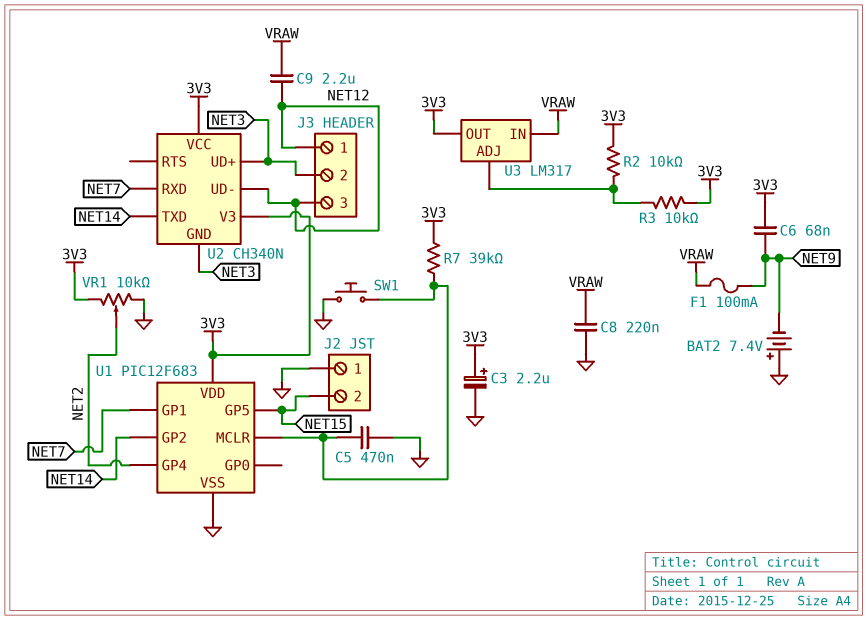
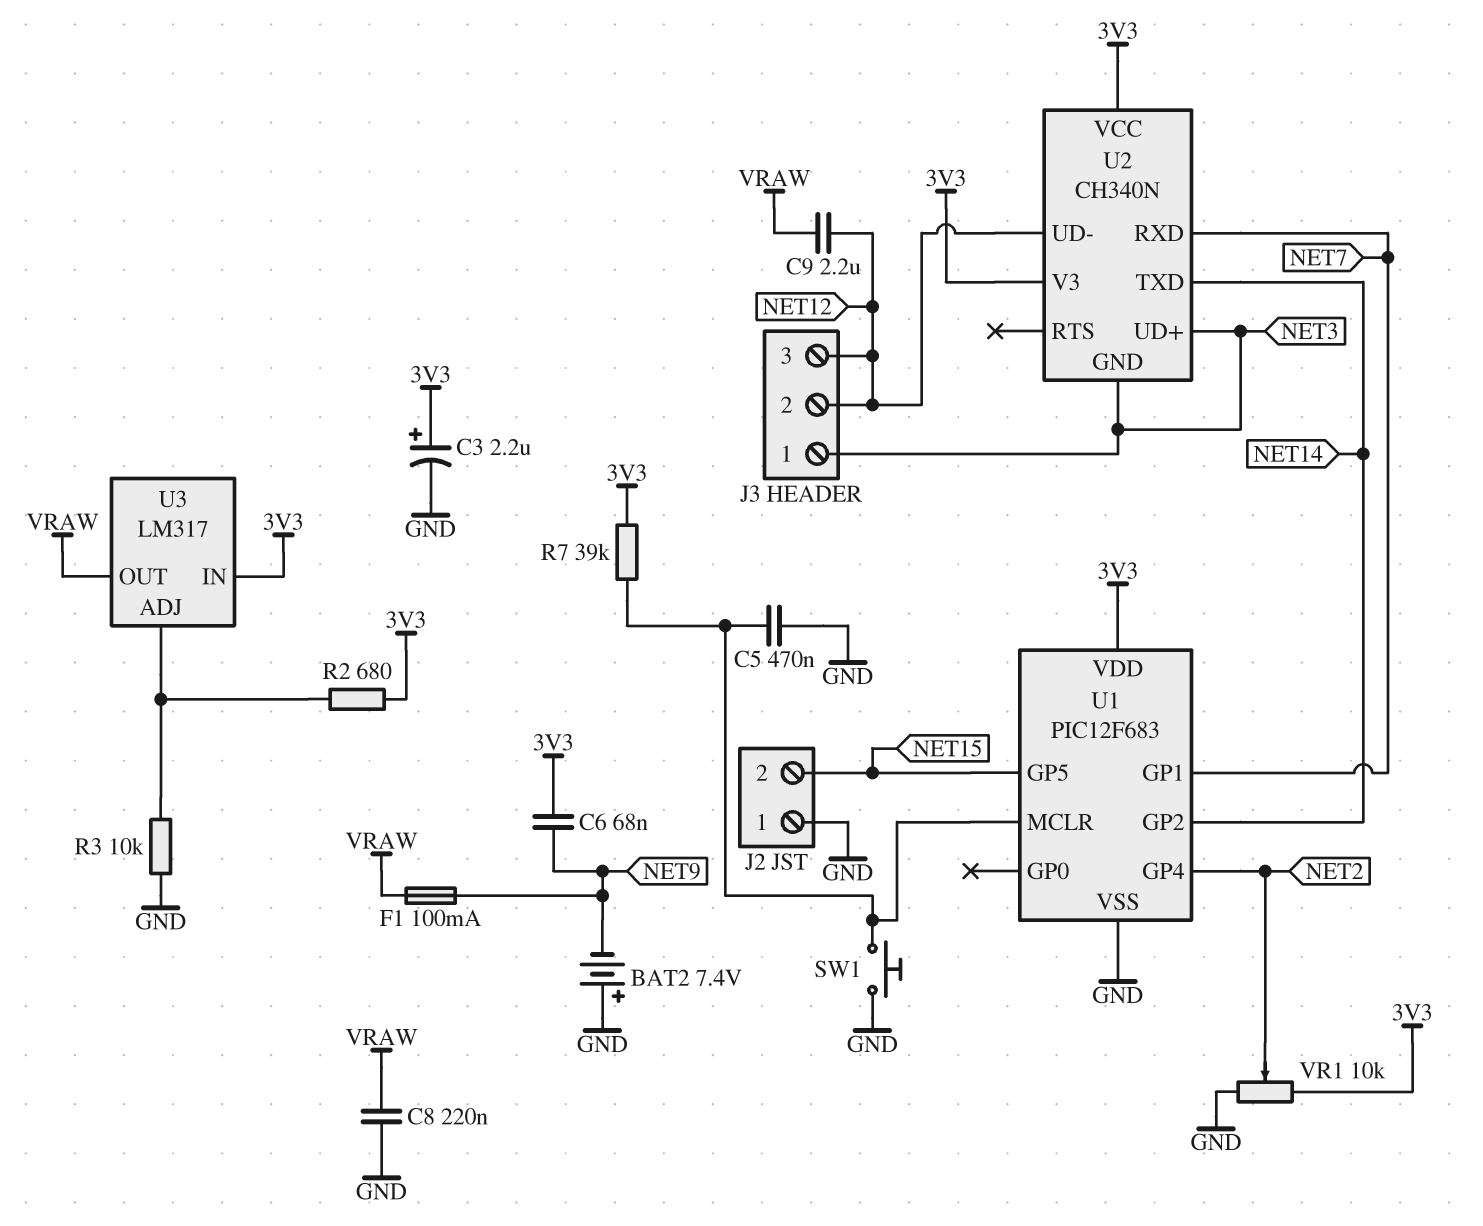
J3 pin 1: NET12 -> NET3
J3 pin 2: NET3 -> NET12
R2: 10k (3V3, U3/ADJ) -> 680 (3V3, U3/ADJ)
R3: 10k (3V3, U3/ADJ) -> 10k (GND, U3/ADJ)
U3 pin IN: VRAW -> 3V3
U3 pin OUT: 3V3 -> VRAW

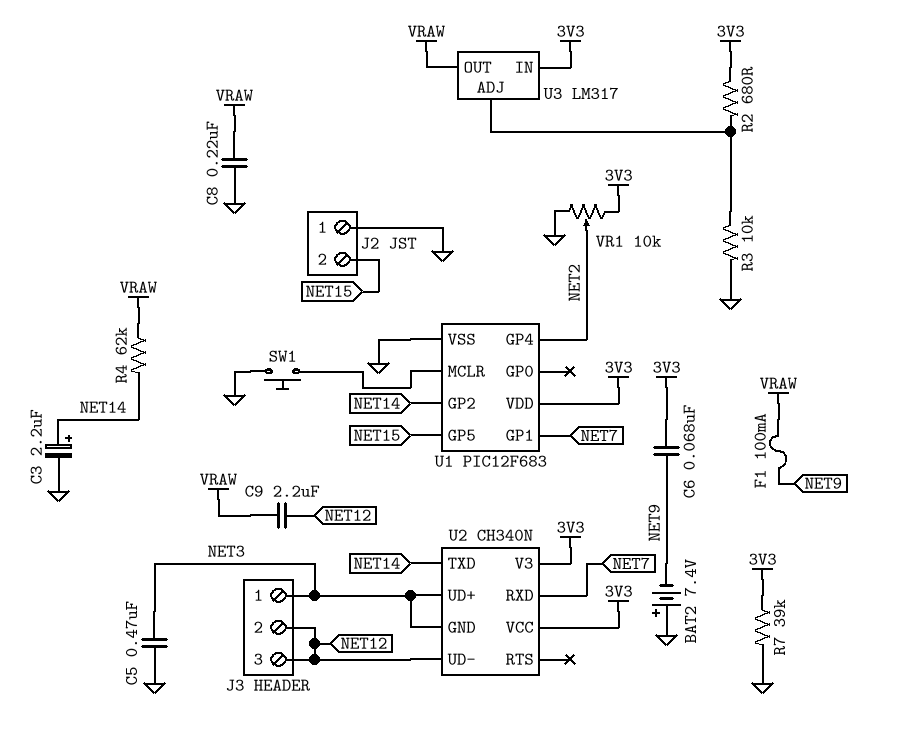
C3: 2.2uF (plus 3V3, minus GND) -> 2.2uF (plus NET14, minus GND)
C5: 470nF (GND, U1/MCLR) -> 470nF (GND, NET3)
R4: none -> 62k (NET14, VRAW)
R7: 39k (3V3, U1/MCLR) -> 39k (3V3, GND)

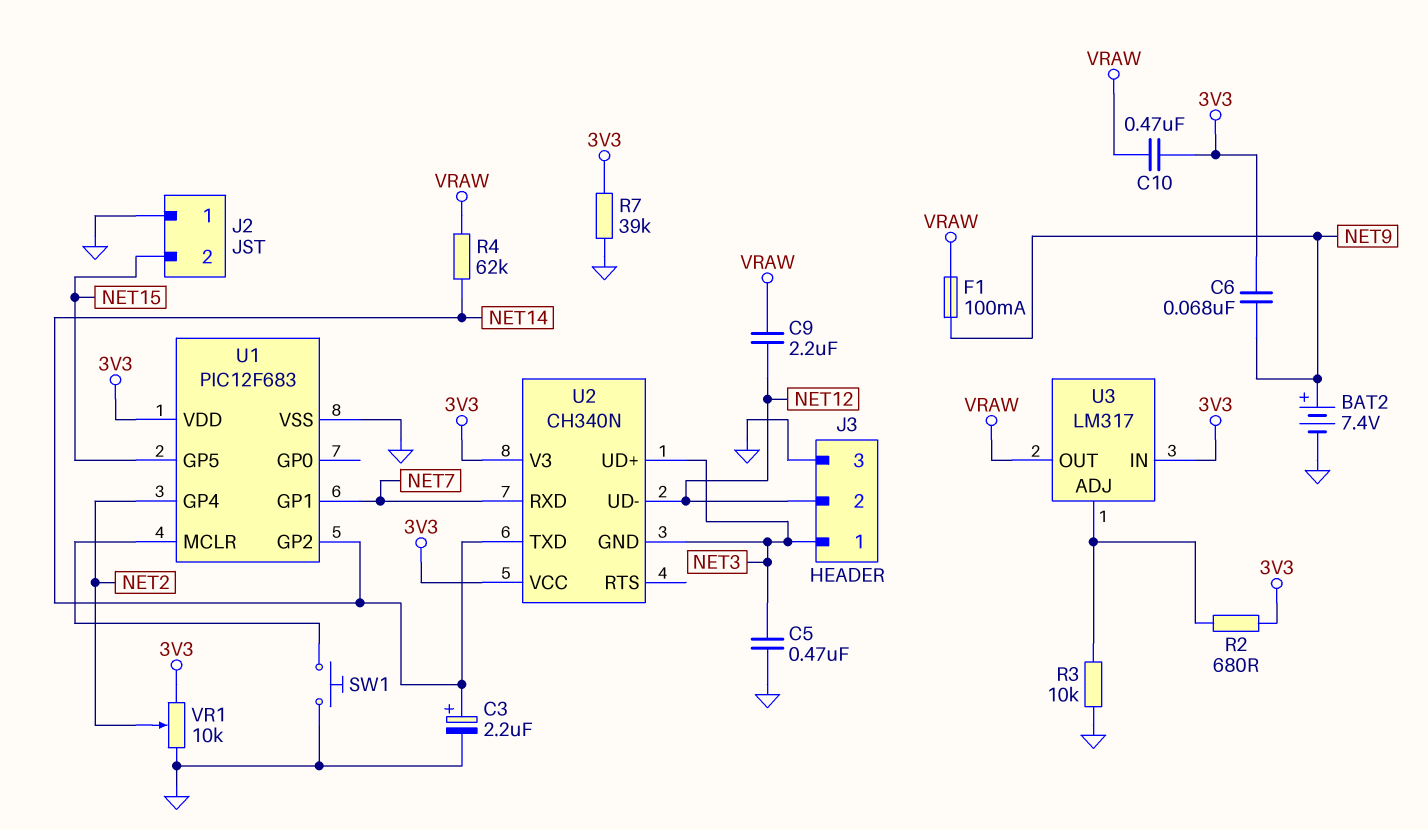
BAT2: 7.4V (plus GND, minus NET9) -> 7.4V (plus NET9, minus GND)
C8: 220nF (GND, VRAW) -> none
C10: none -> 470nF (3V3, VRAW)
J3 pin 3: NET12 -> GND

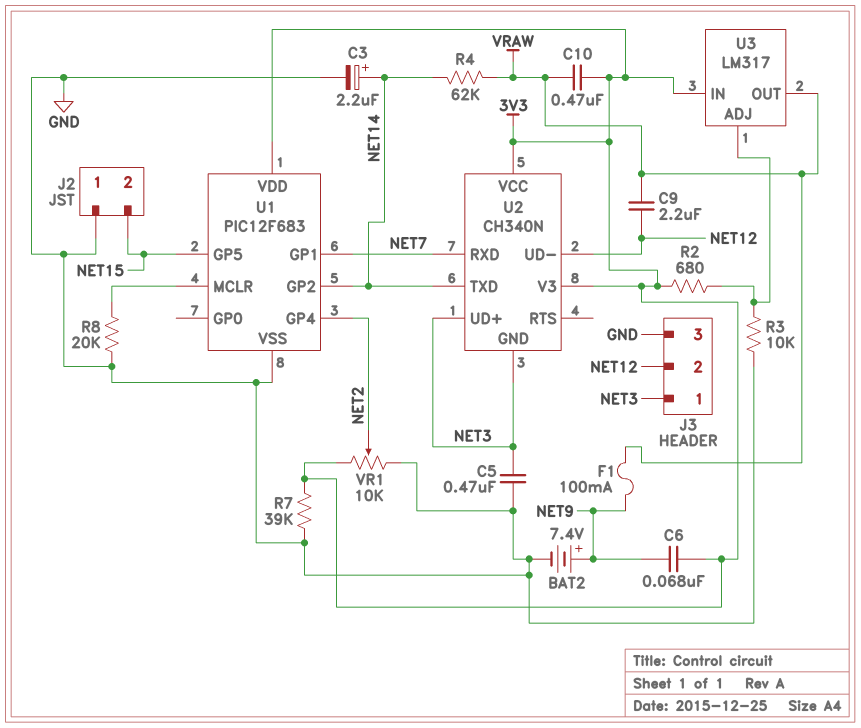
R8: none -> 20k (GND, U1/MCLR)
SW1: button (GND, U1/MCLR) -> none

